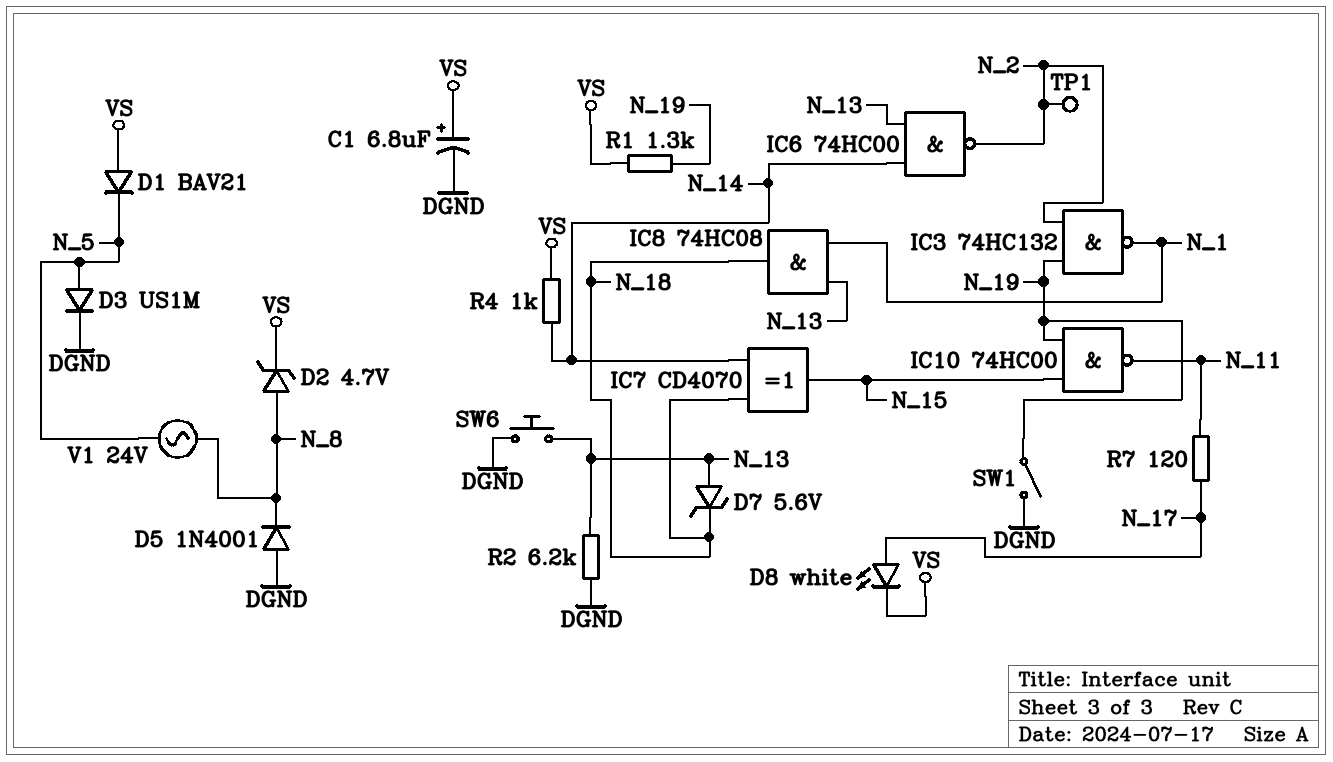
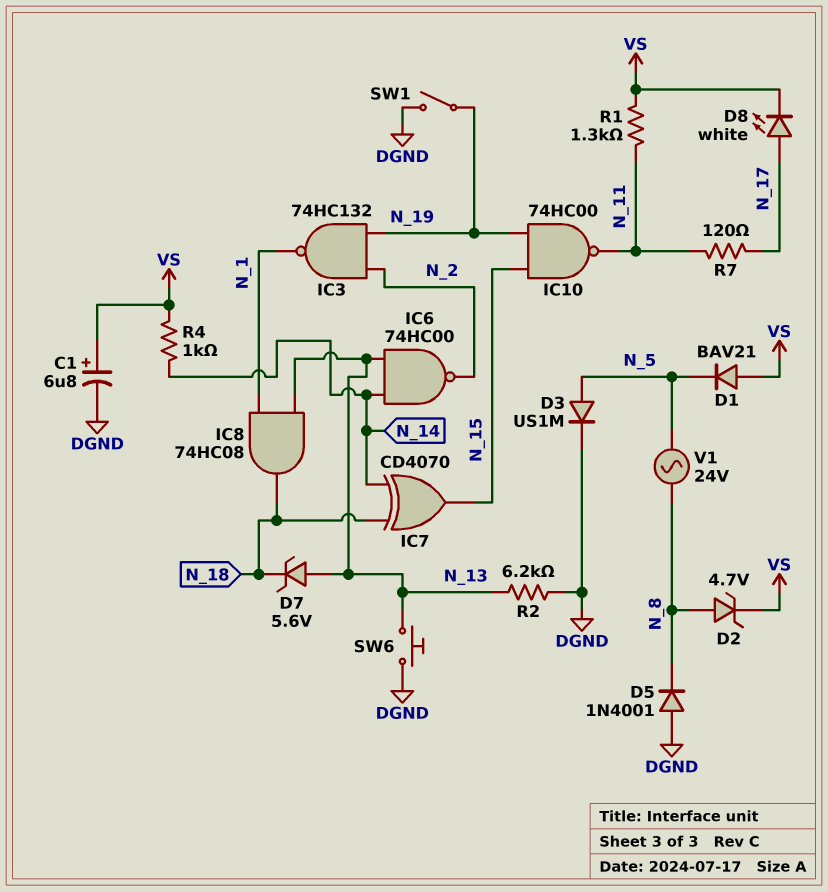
R1: 1.3k (N_19, VS) -> 1.3k (N_11, VS)
TP1: test point (N_2) -> none

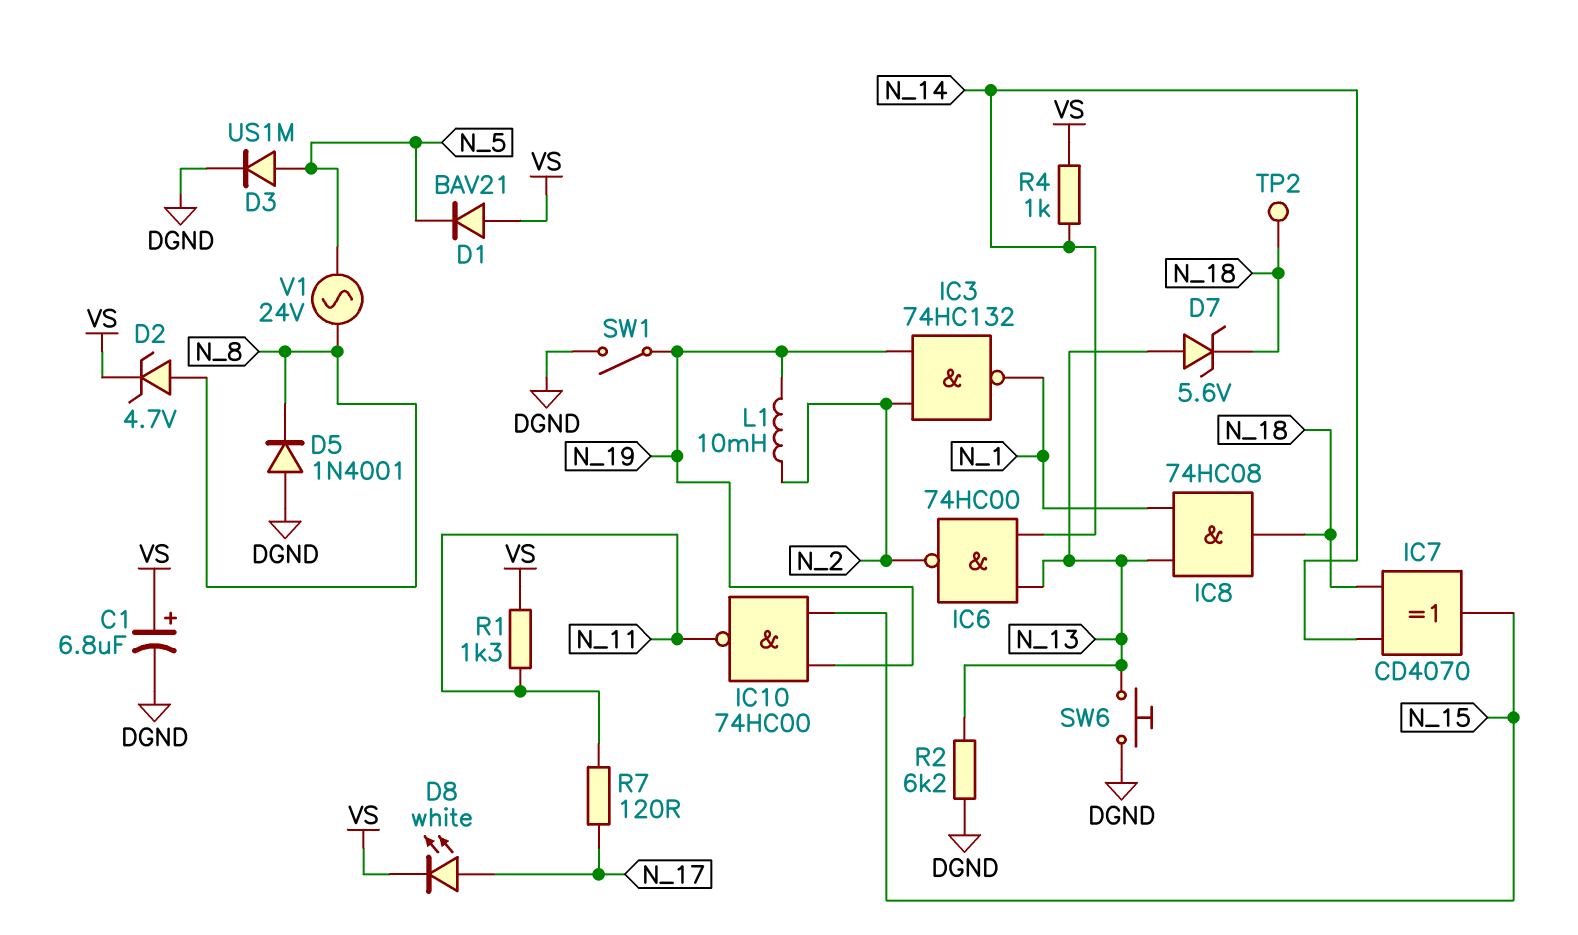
L1: none -> 10mH (N_2, N_19)
TP2: none -> test point (N_18)

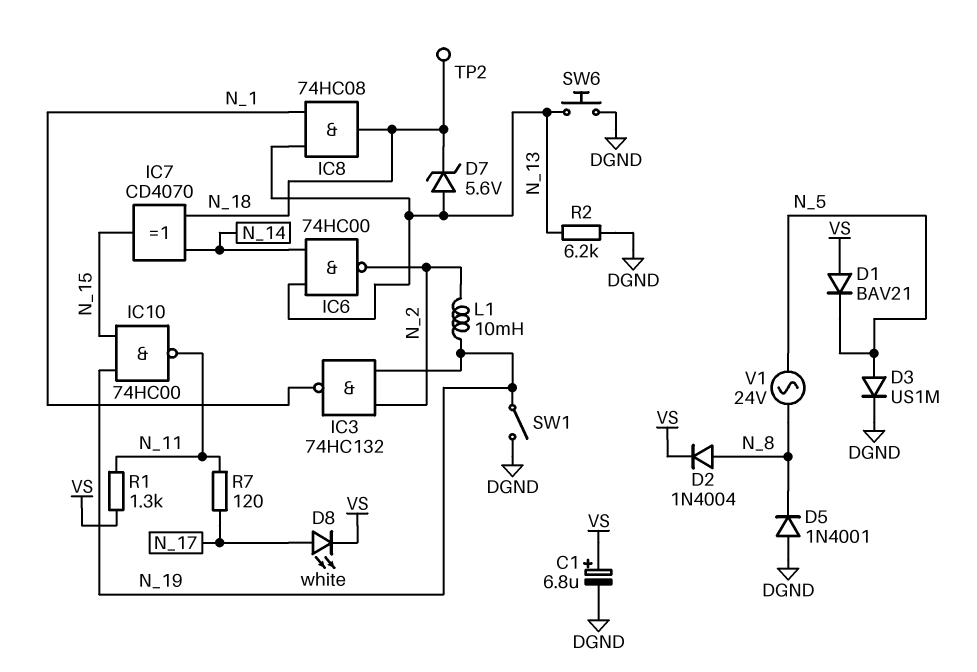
D2: zener 4.7V (A N_8, K VS) -> diode 1N4004 (A N_8, K VS)
R4: 1k (N_14, VS) -> none

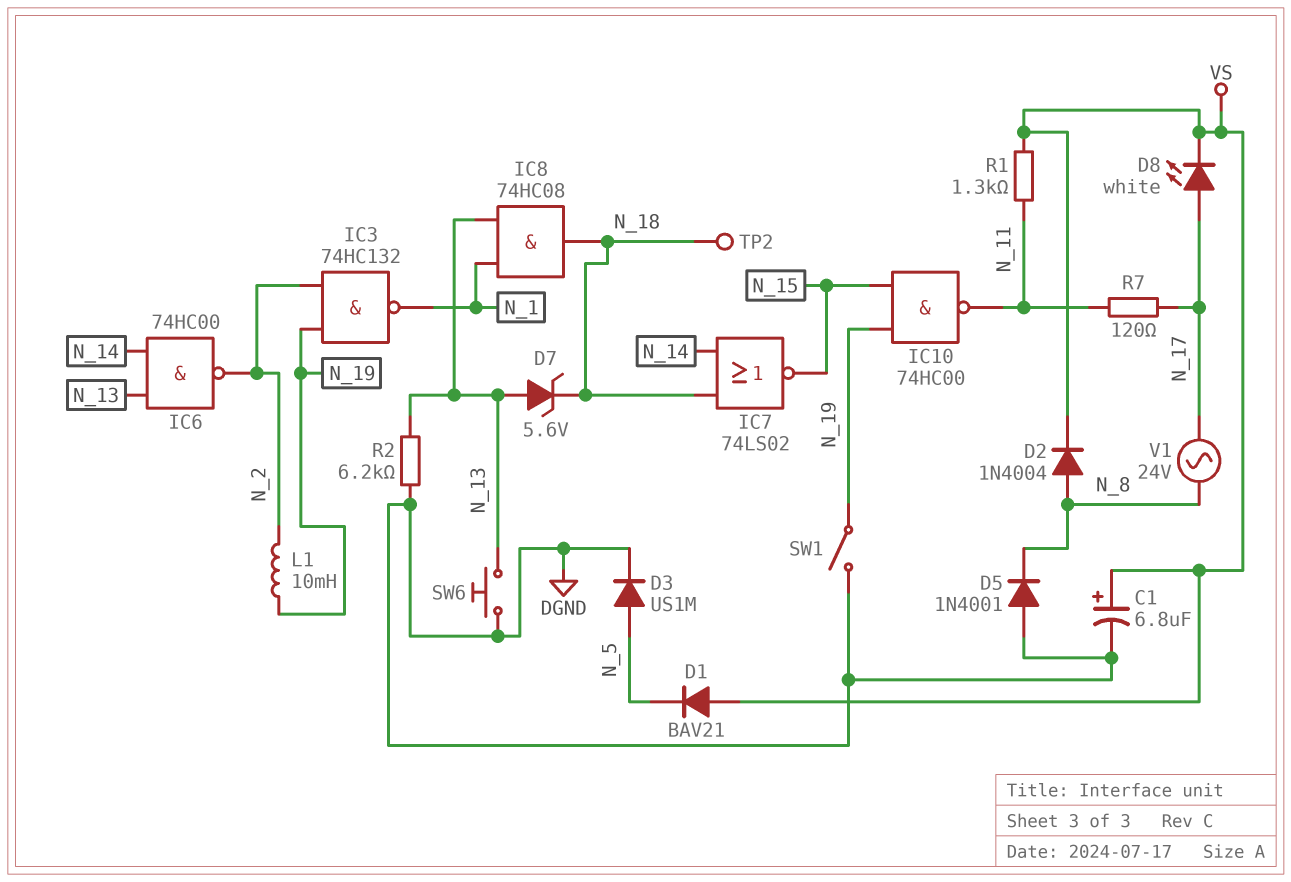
IC7: XOR CD4070 (in N_14, in N_18, out N_15) -> NOR 74LS02 (in N_14, in N_18, out N_15)
V1: AC 24V (N_5, N_8) -> AC 24V (N_8, N_17)

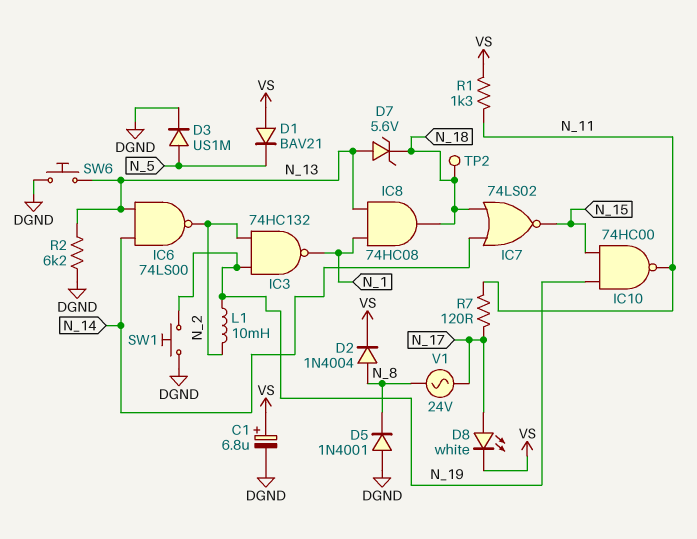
IC6: NAND 74HC00 (in N_13, in N_14, out N_2) -> NAND 74LS00 (in N_13, in N_14, out N_2)
SW1: switch (DGND, N_19) -> button (DGND, N_19)

